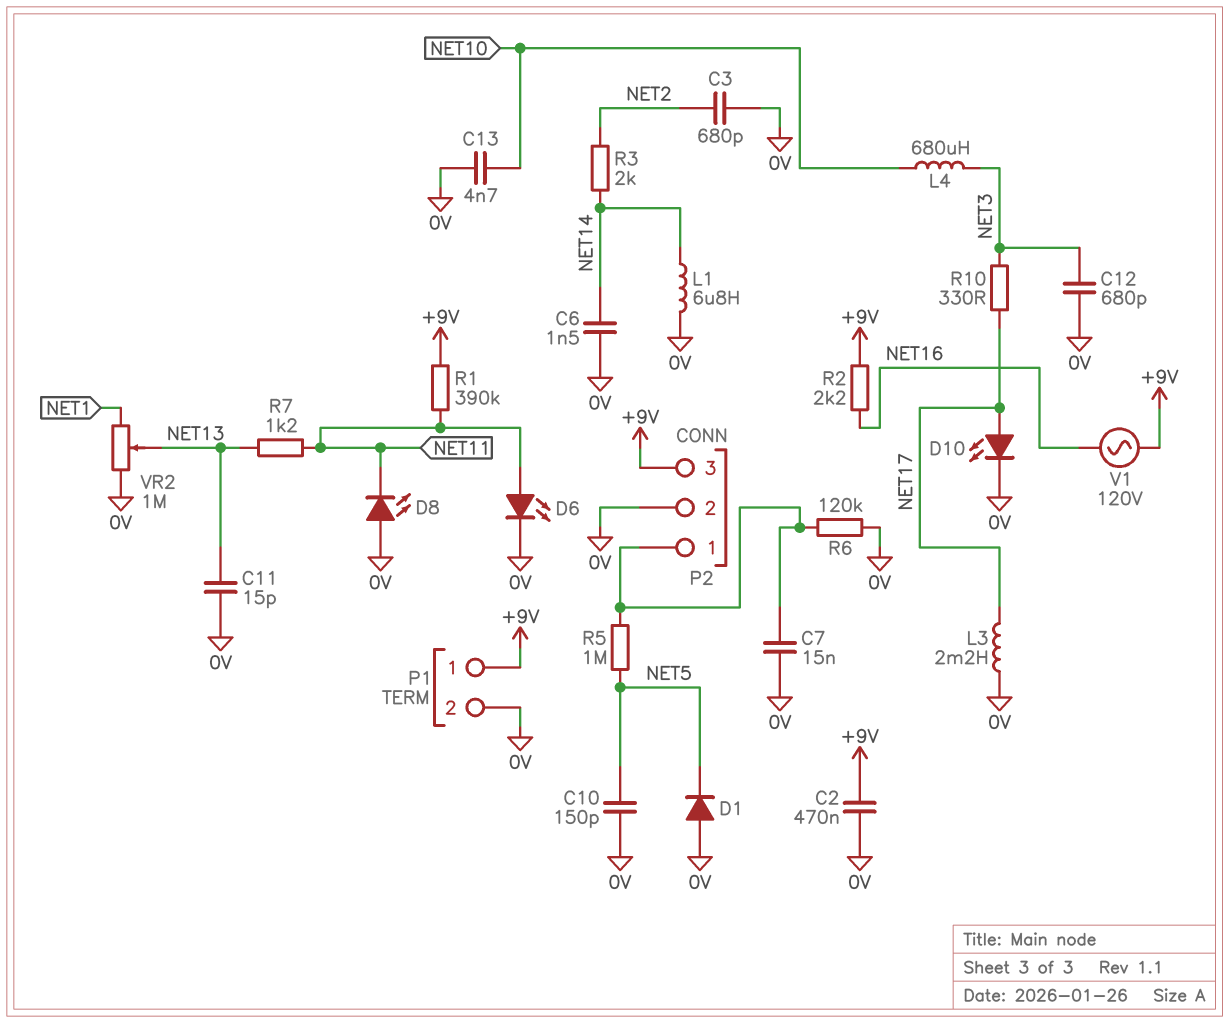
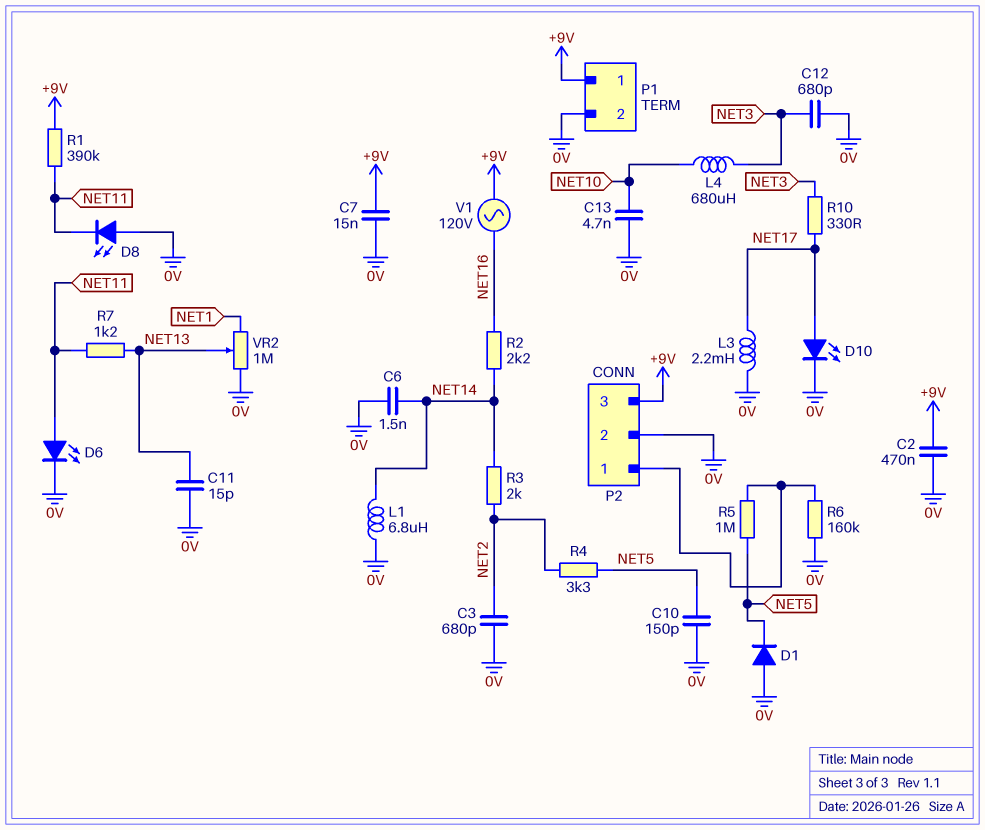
C7: 15nF (0V, P2/1) -> 15nF (+9V, 0V)
R2: 2.2k (+9V, NET16) -> 2.2k (NET14, NET16)
R4: none -> 3.3k (NET2, NET5)
R6: 120k (0V, P2/1) -> 160k (0V, P2/1)

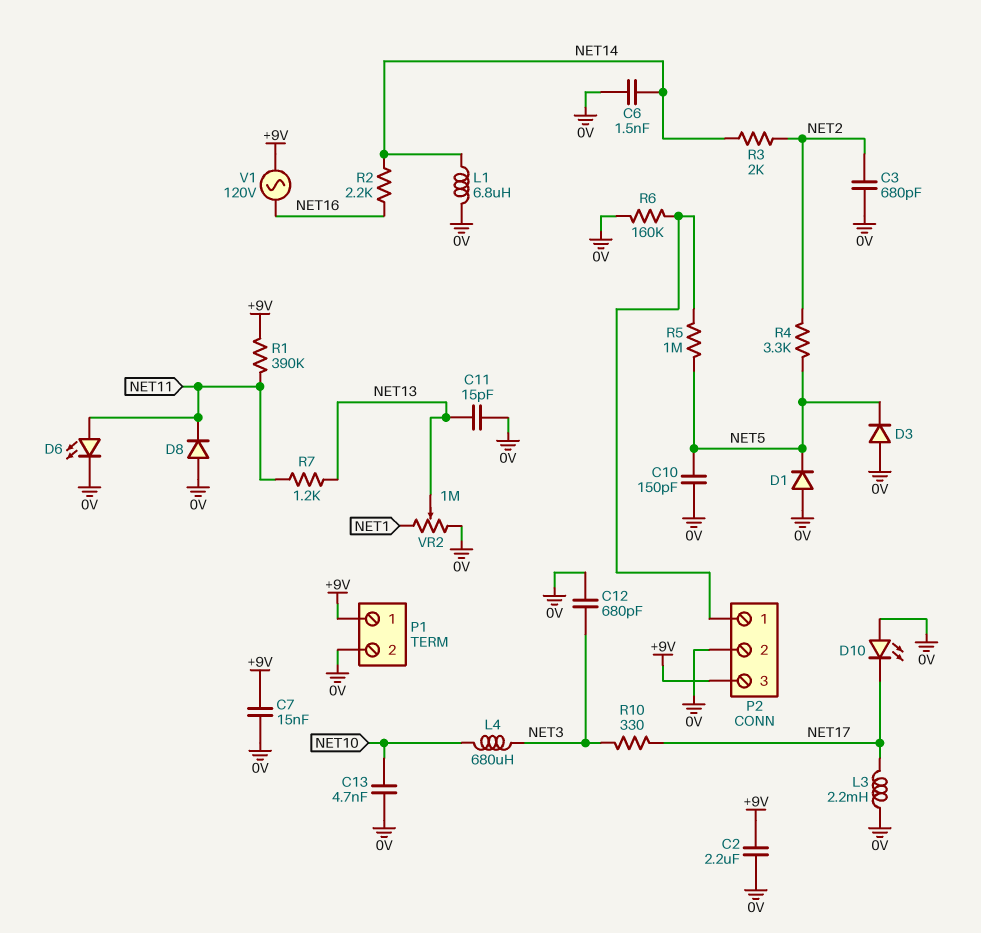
C2: 470nF (+9V, 0V) -> 2.2uF (+9V, 0V)
D3: none -> diode (A 0V, K NET5)
D8: LED (A 0V, K NET11) -> diode (A 0V, K NET11)
D10: LED (A NET17, K 0V) -> LED (A 0V, K NET17)

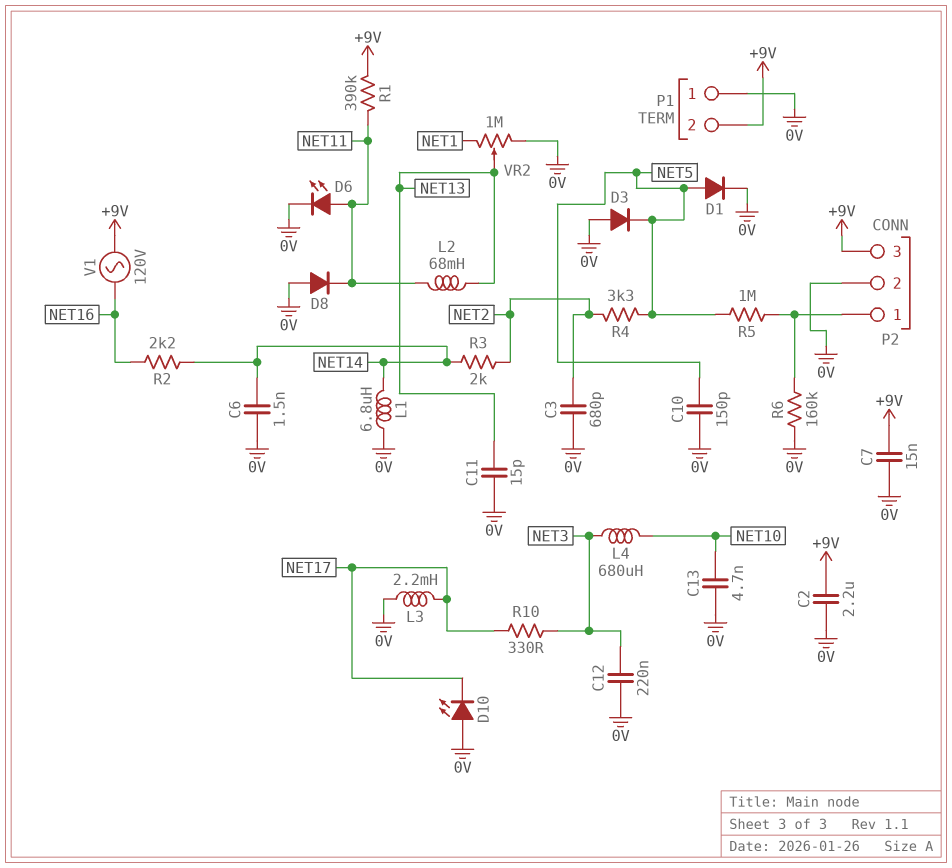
C12: 680pF (0V, NET3) -> 220nF (0V, NET3)
D1: diode (A 0V, K NET5) -> diode (A NET5, K 0V)
L2: none -> 68mH (NET11, NET13)
P1 pin 1: +9V -> 0V
P1 pin 2: 0V -> +9V
R7: 1.2k (NET11, NET13) -> none

